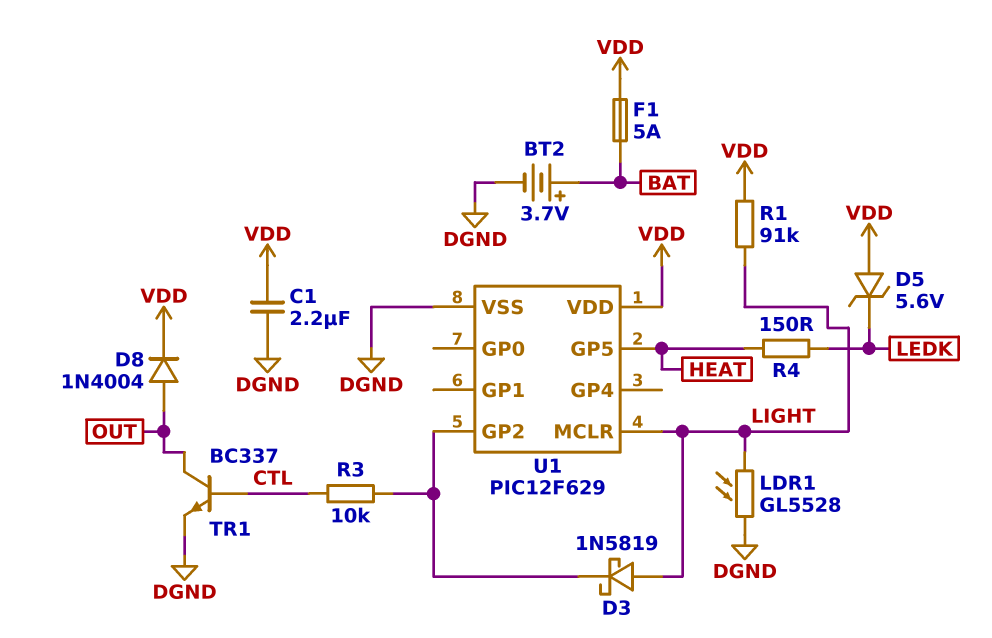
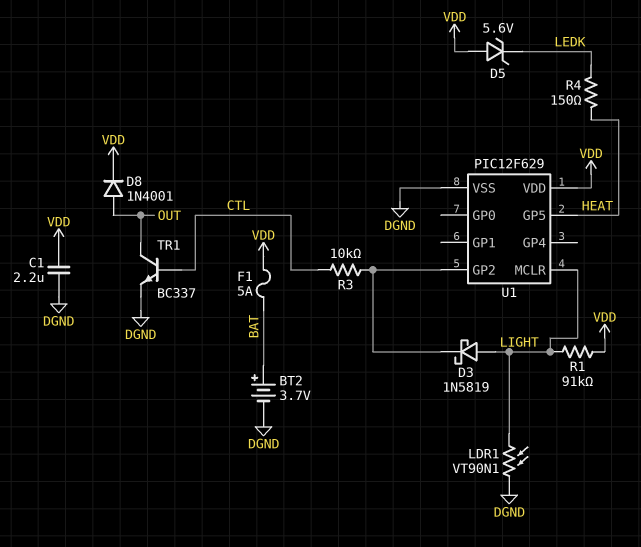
D8: diode 1N4004 (A OUT, K VDD) -> diode 1N4001 (A OUT, K VDD)
LDR1: GL5528 (DGND, LIGHT) -> VT90N1 (DGND, LIGHT)

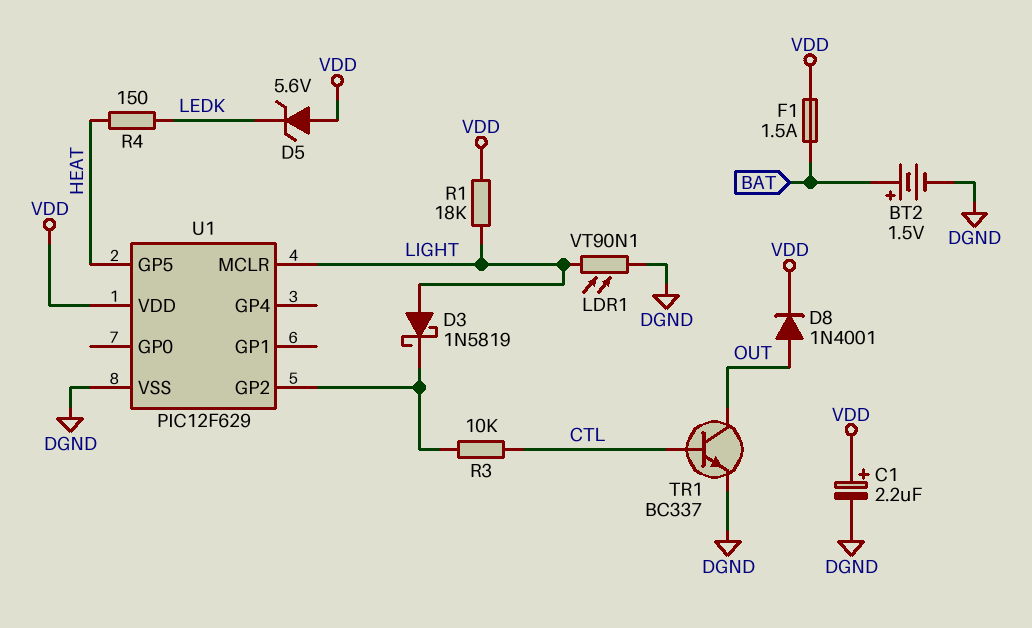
BT2: 3.7V (plus BAT, minus DGND) -> 1.5V (plus BAT, minus DGND)
C1: 2.2uF (DGND, VDD) -> 2.2uF (plus VDD, minus DGND)
F1: 5A (BAT, VDD) -> 1.5A (BAT, VDD)
R1: 91k (LIGHT, VDD) -> 18k (LIGHT, VDD)

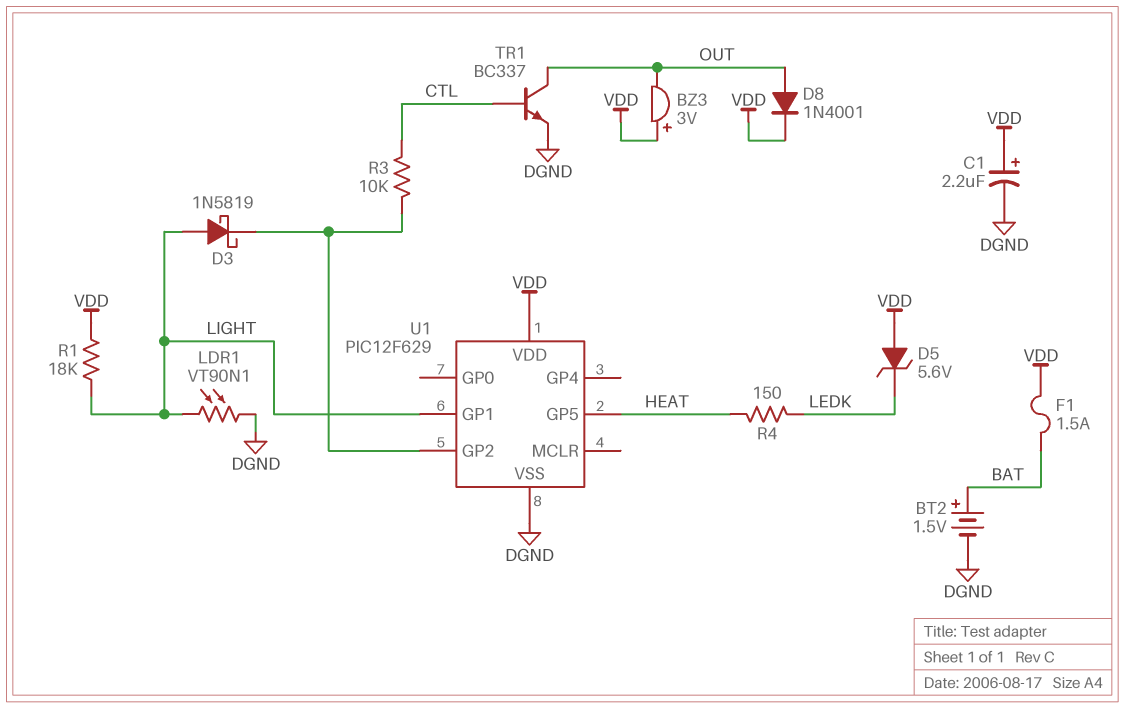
BZ3: none -> buzzer 3V (plus VDD, minus OUT)
U1 pin GP1: none -> LIGHT
U1 pin MCLR: LIGHT -> none

